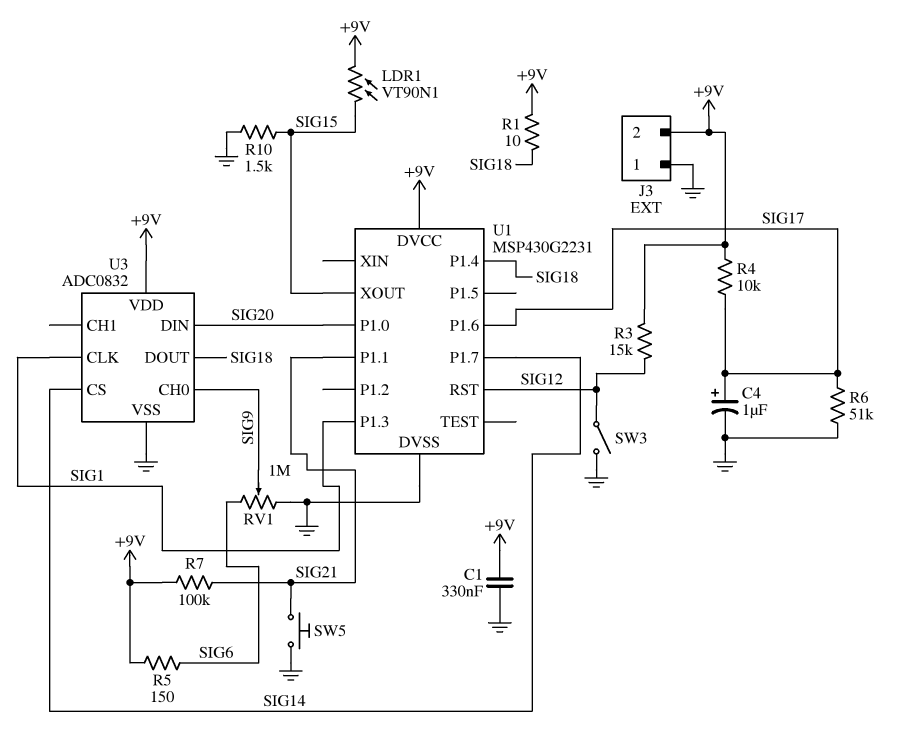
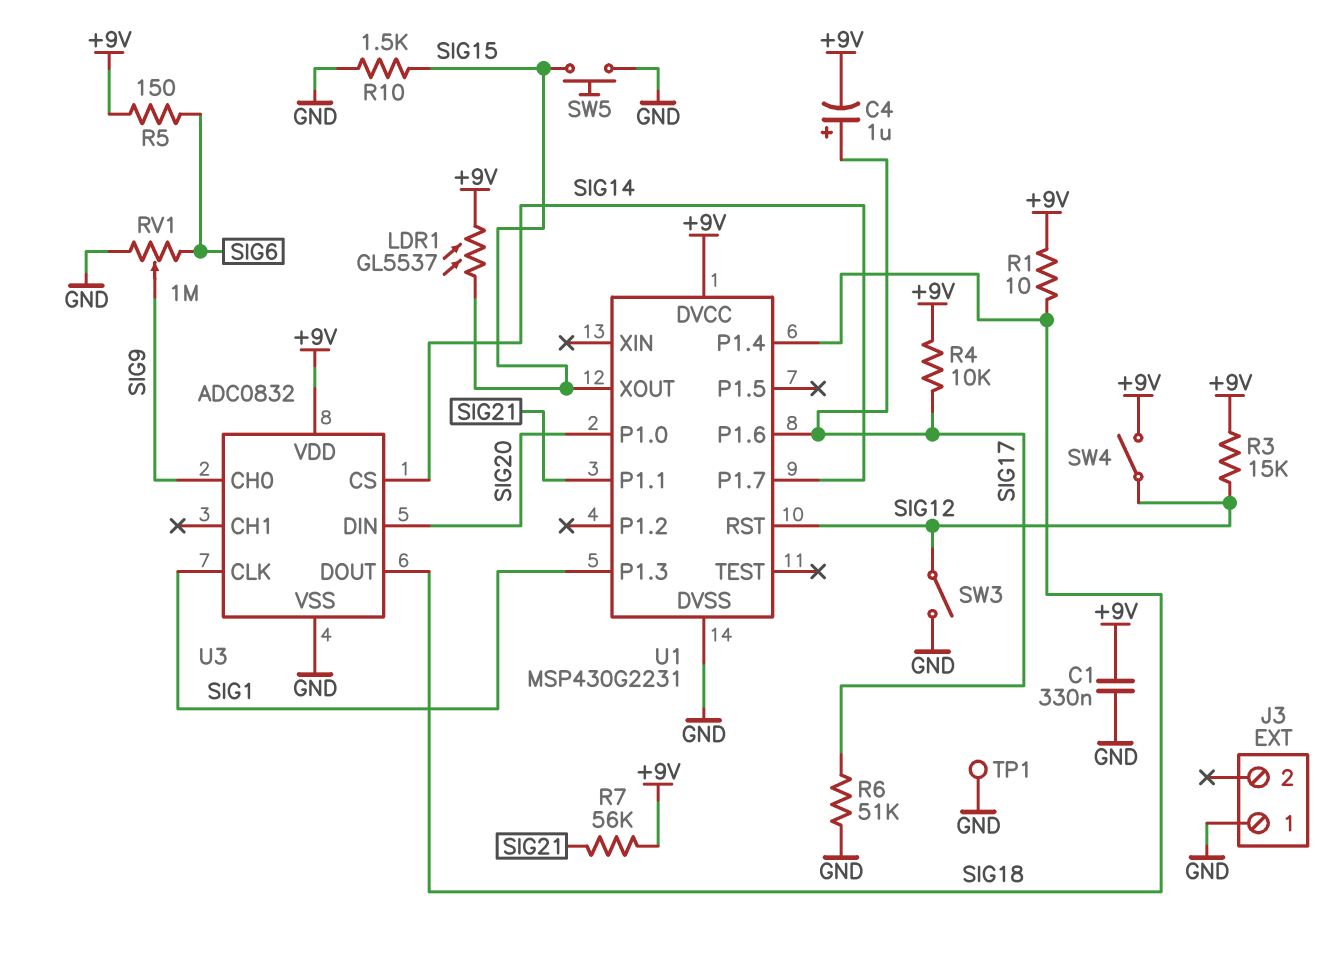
C4: 1uF (plus SIG17, minus GND) -> 1uF (plus SIG17, minus +9V)
J3 pin 2: +9V -> none
LDR1: VT90N1 (+9V, SIG15) -> GL5537 (+9V, SIG15)
R7: 100k (+9V, SIG21) -> 56k (+9V, SIG21)
SW4: none -> switch (+9V, SIG12)
SW5: button (GND, SIG21) -> button (GND, SIG15)
TP1: none -> test point (GND)

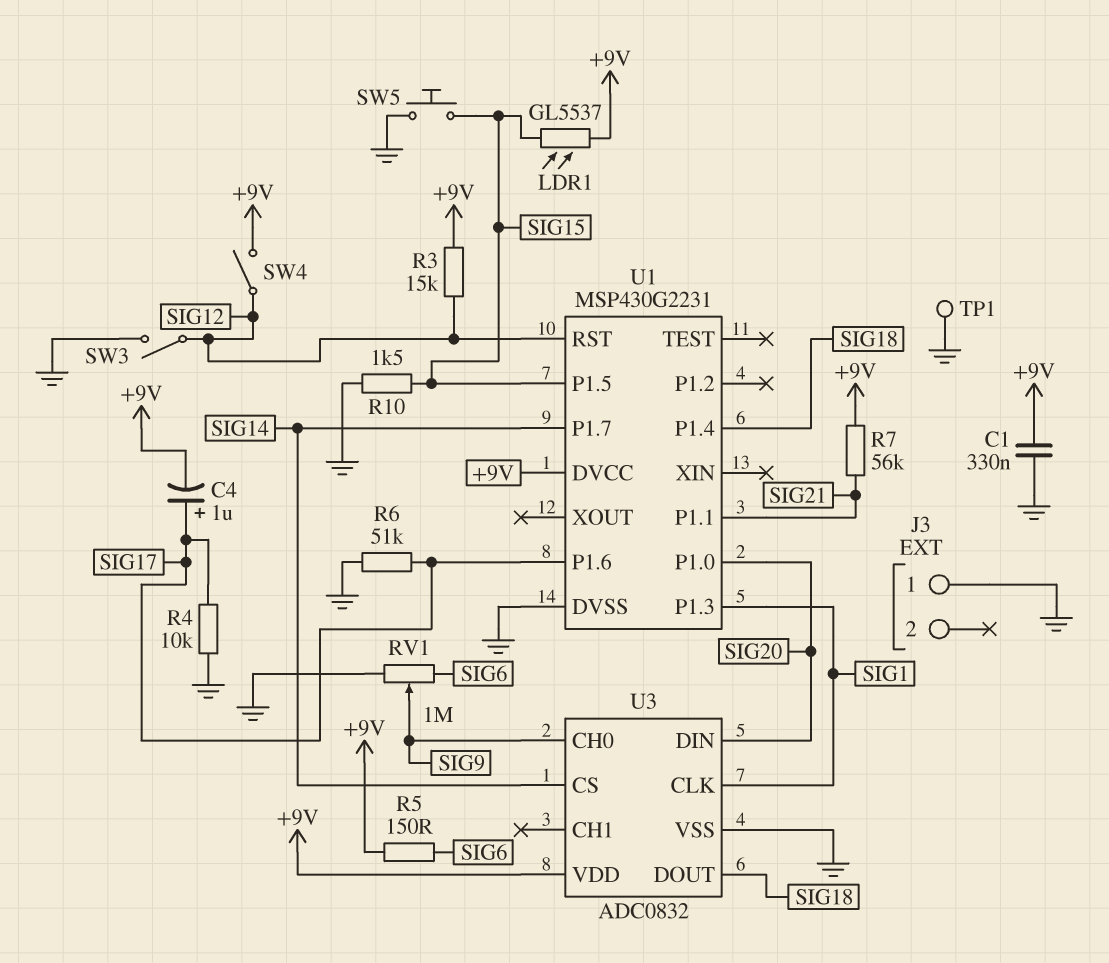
R1: 10 (+9V, SIG18) -> none
R4: 10k (+9V, SIG17) -> 10k (GND, SIG17)
U1 pin P1.5: none -> SIG15
U1 pin XOUT: SIG15 -> none

